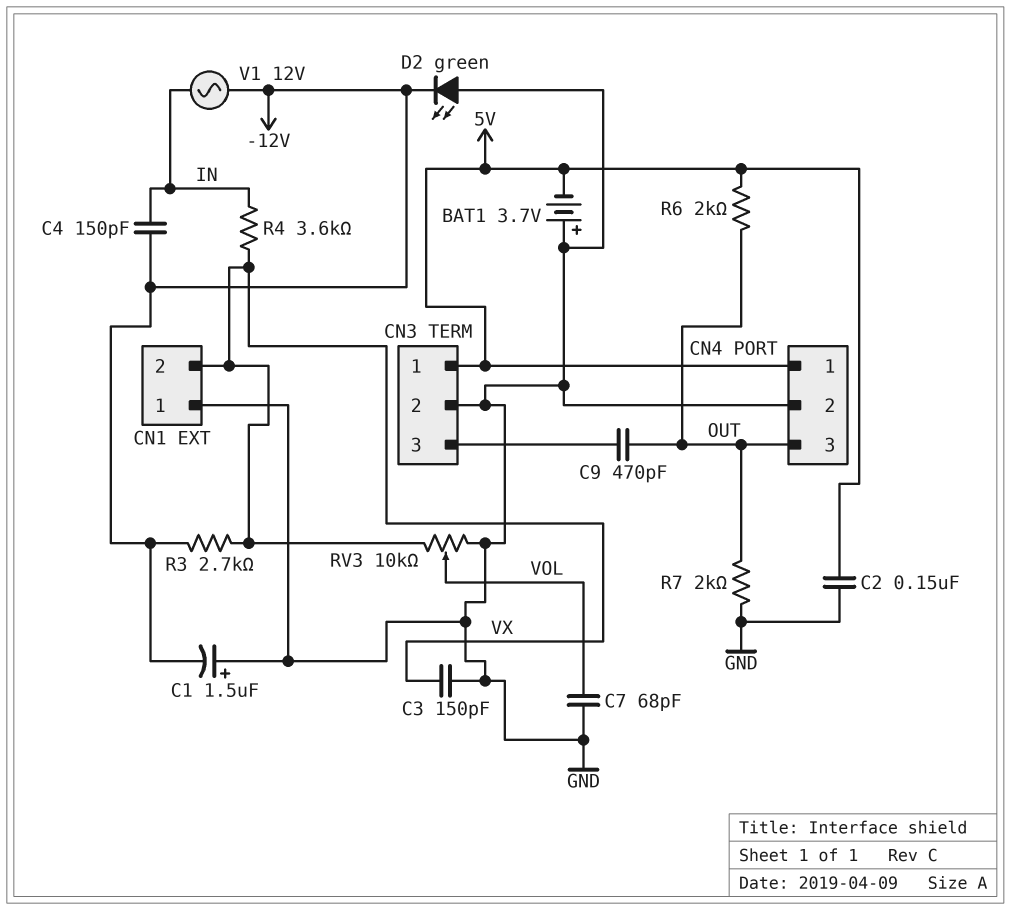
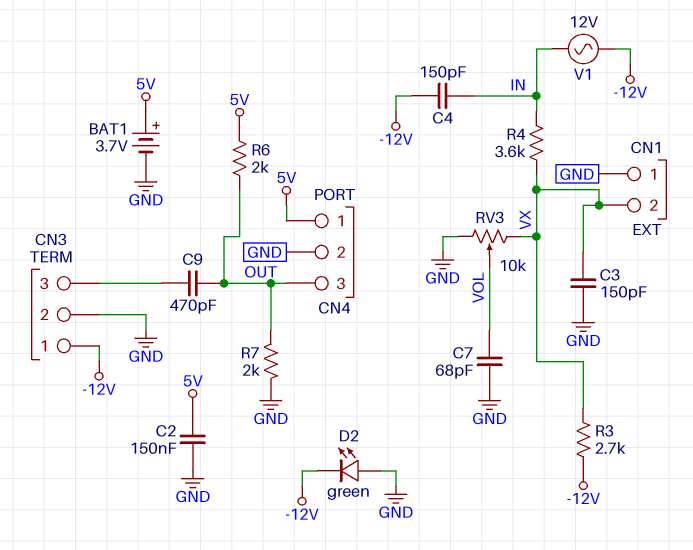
BAT1: 3.7V (plus GND, minus 5V) -> 3.7V (plus 5V, minus GND)
C1: 1.5uF (plus GND, minus -12V) -> none
CN3 pin 1: 5V -> -12V

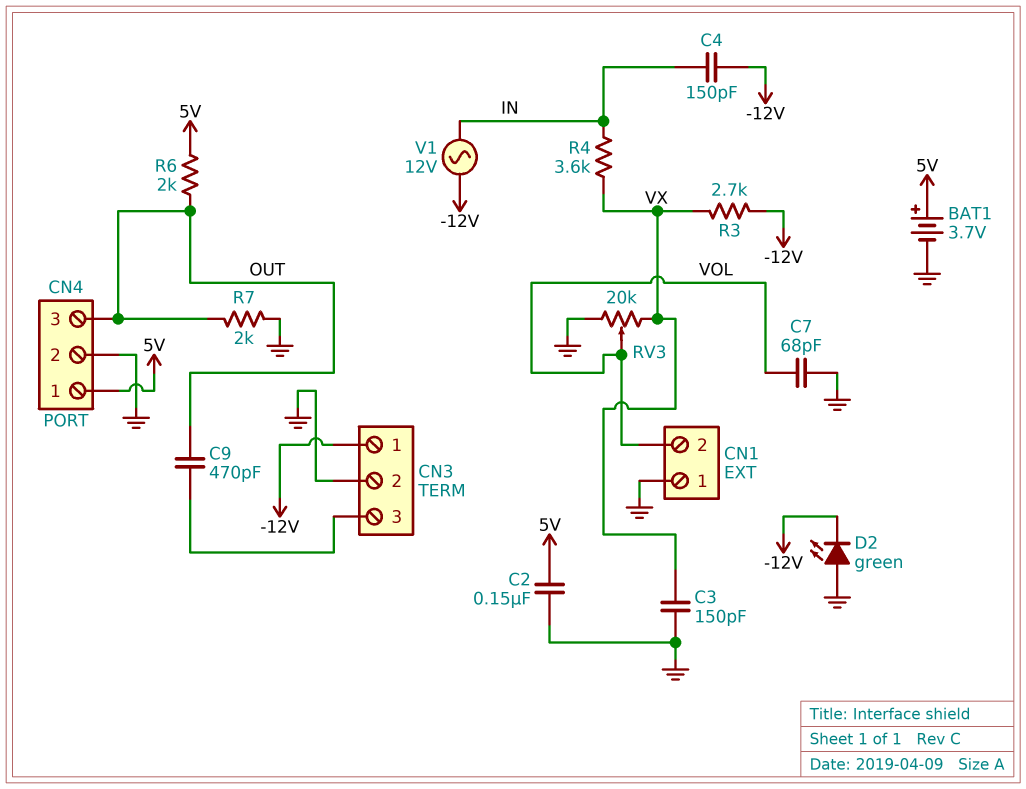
CN1 pin 2: VX -> VOL
RV3: 10k (GND, VX, wiper VOL) -> 20k (GND, VX, wiper VOL)

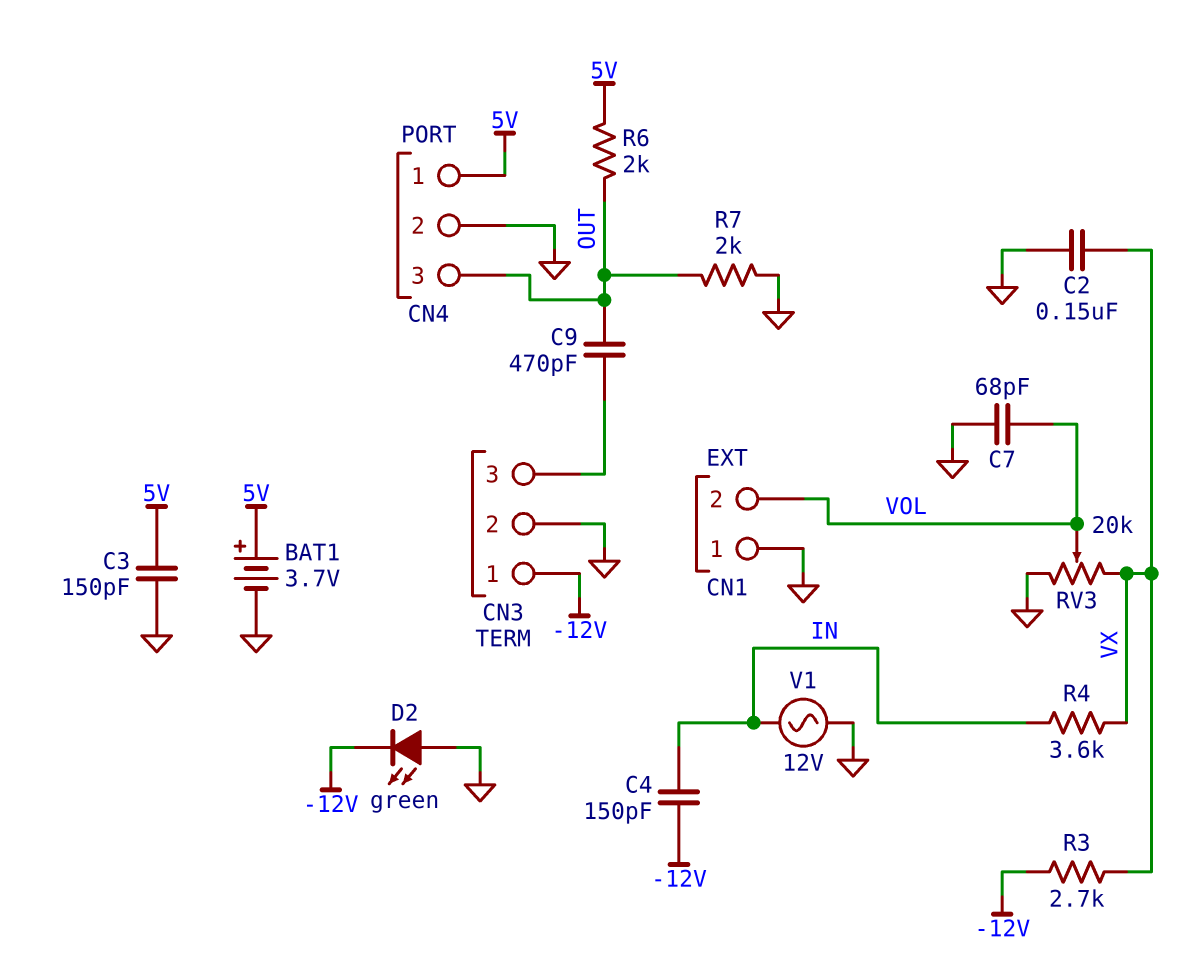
C2: 150nF (5V, GND) -> 150nF (GND, VX)
C3: 150pF (GND, VX) -> 150pF (5V, GND)
V1: AC 12V (-12V, IN) -> AC 12V (GND, IN)

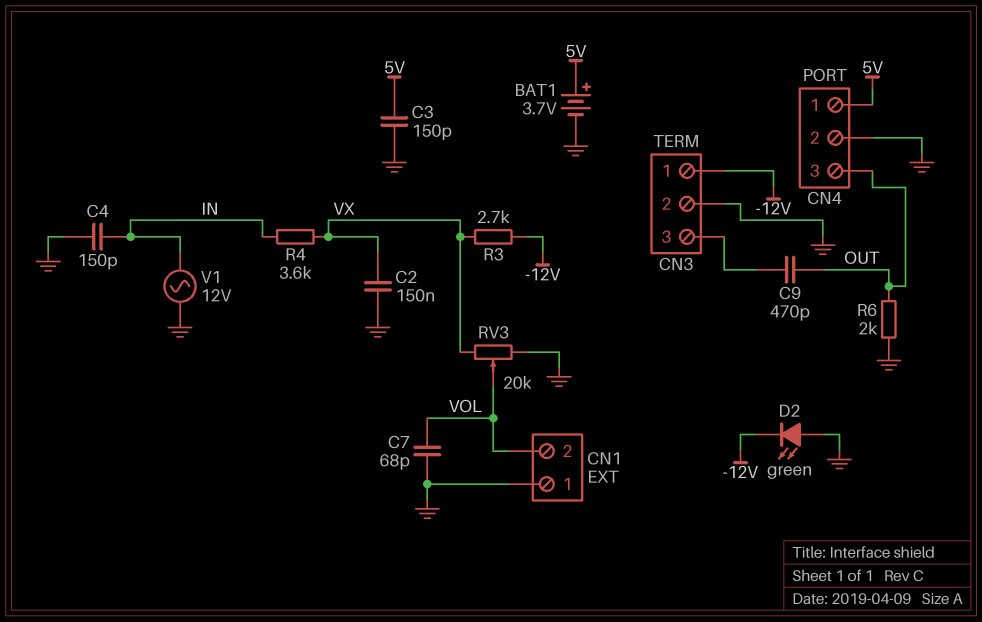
C4: 150pF (-12V, IN) -> 150pF (GND, IN)
R6: 2k (5V, OUT) -> 2k (GND, OUT)
R7: 2k (GND, OUT) -> none

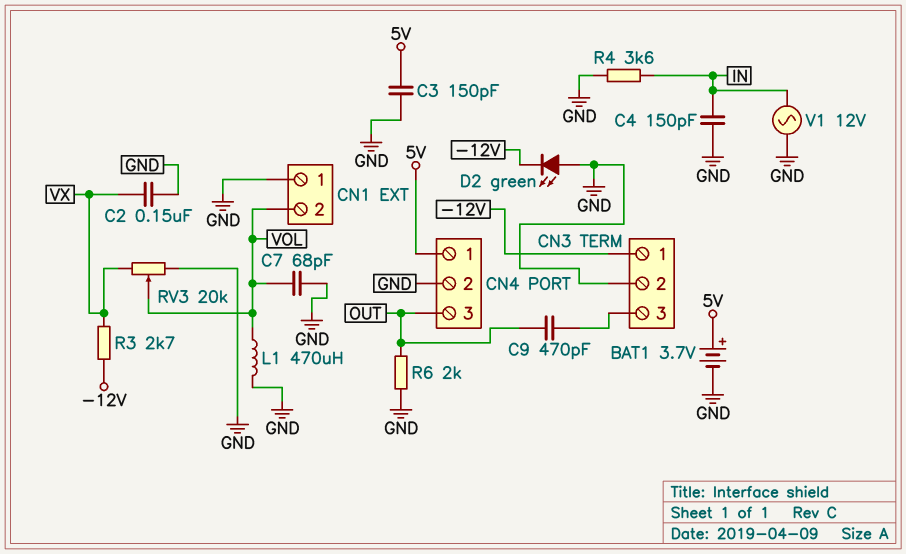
L1: none -> 470uH (GND, VOL)
R4: 3.6k (IN, VX) -> 3.6k (GND, IN)

